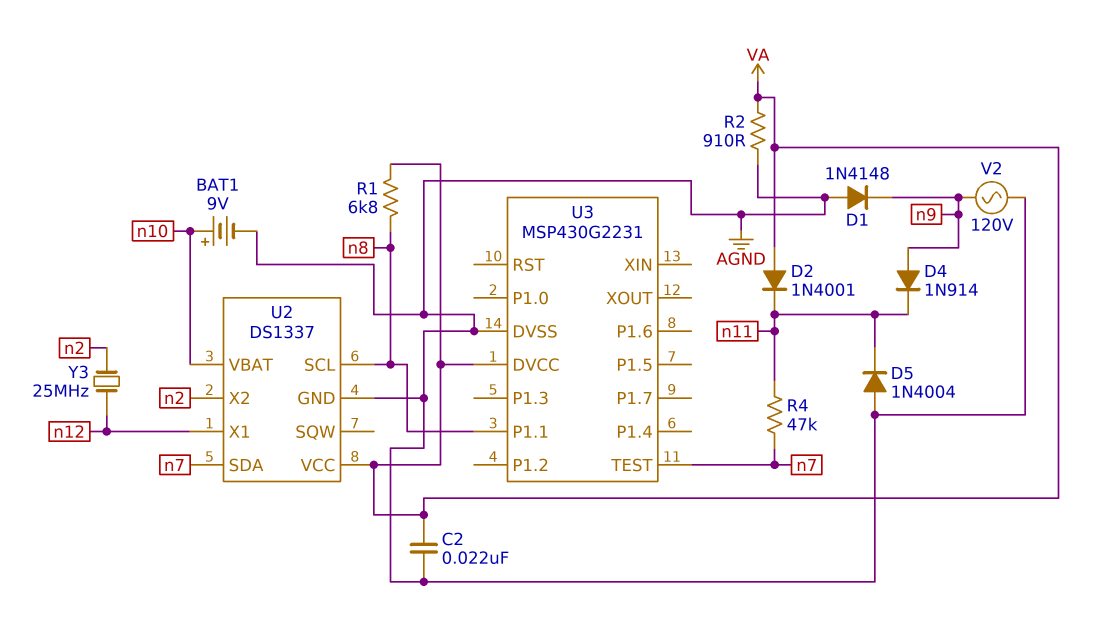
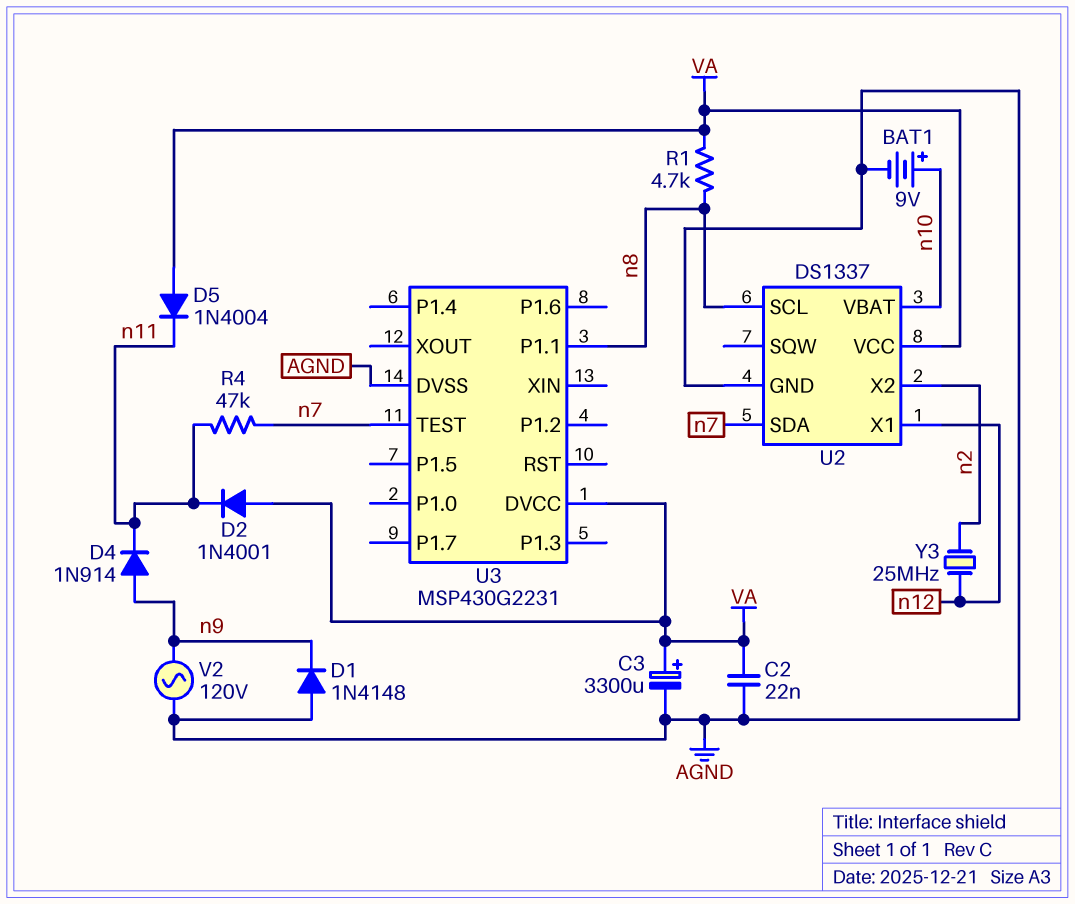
C3: none -> 3300uF (plus VA, minus AGND)
D5: diode 1N4004 (A AGND, K n11) -> diode 1N4004 (A VA, K n11)
R1: 6.8k (VA, n8) -> 4.7k (VA, n8)
R2: 910 (AGND, VA) -> none

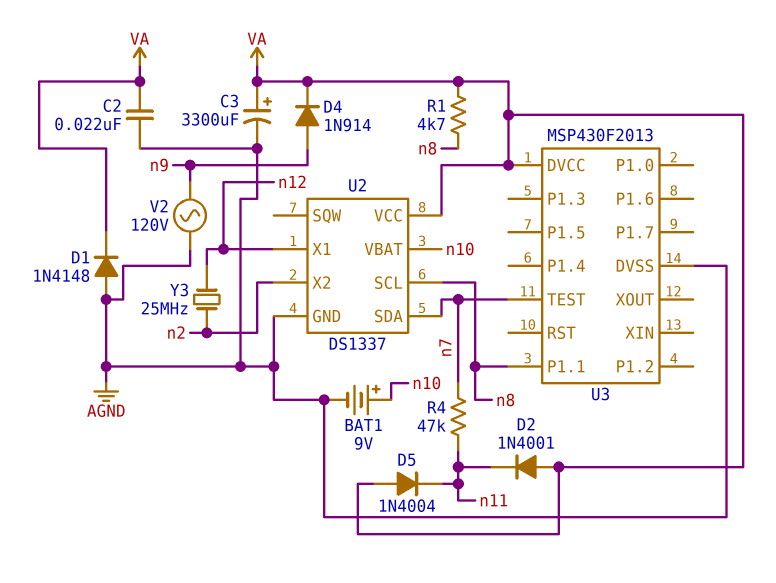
D1: diode 1N4148 (A AGND, K n9) -> diode 1N4148 (A AGND, K VA)
D4: diode 1N914 (A n9, K n11) -> diode 1N914 (A n9, K VA)
U3: MSP430G2231 -> MSP430F2013

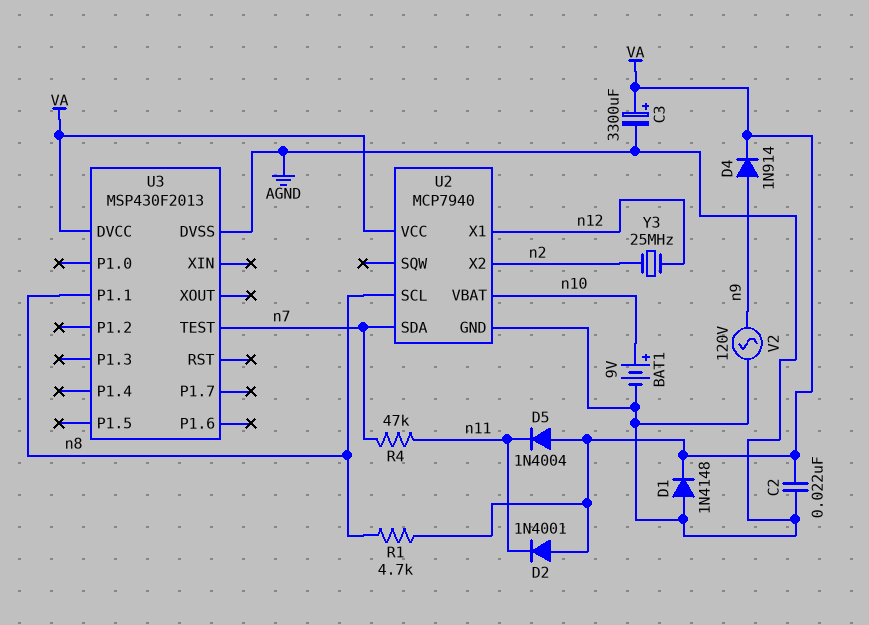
U2: DS1337 -> MCP7940

